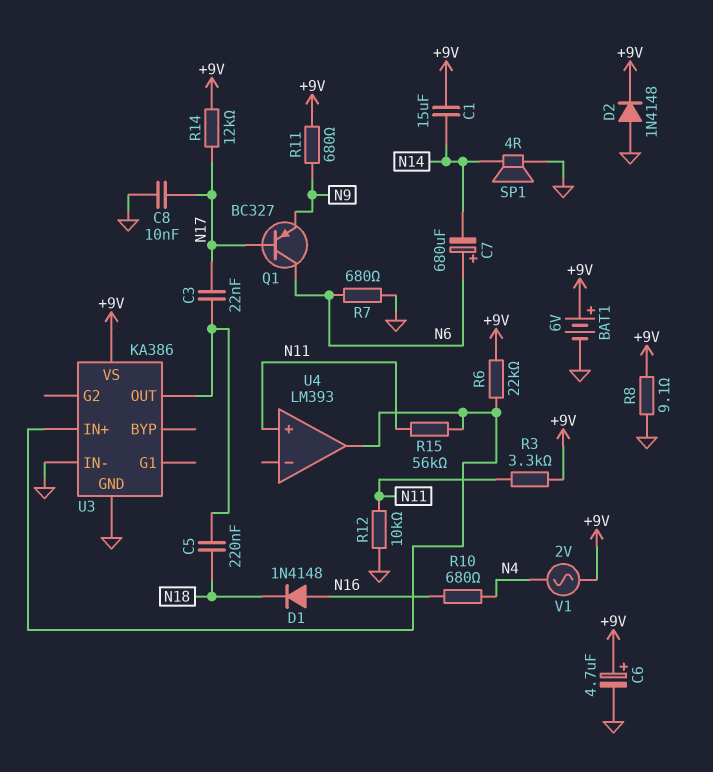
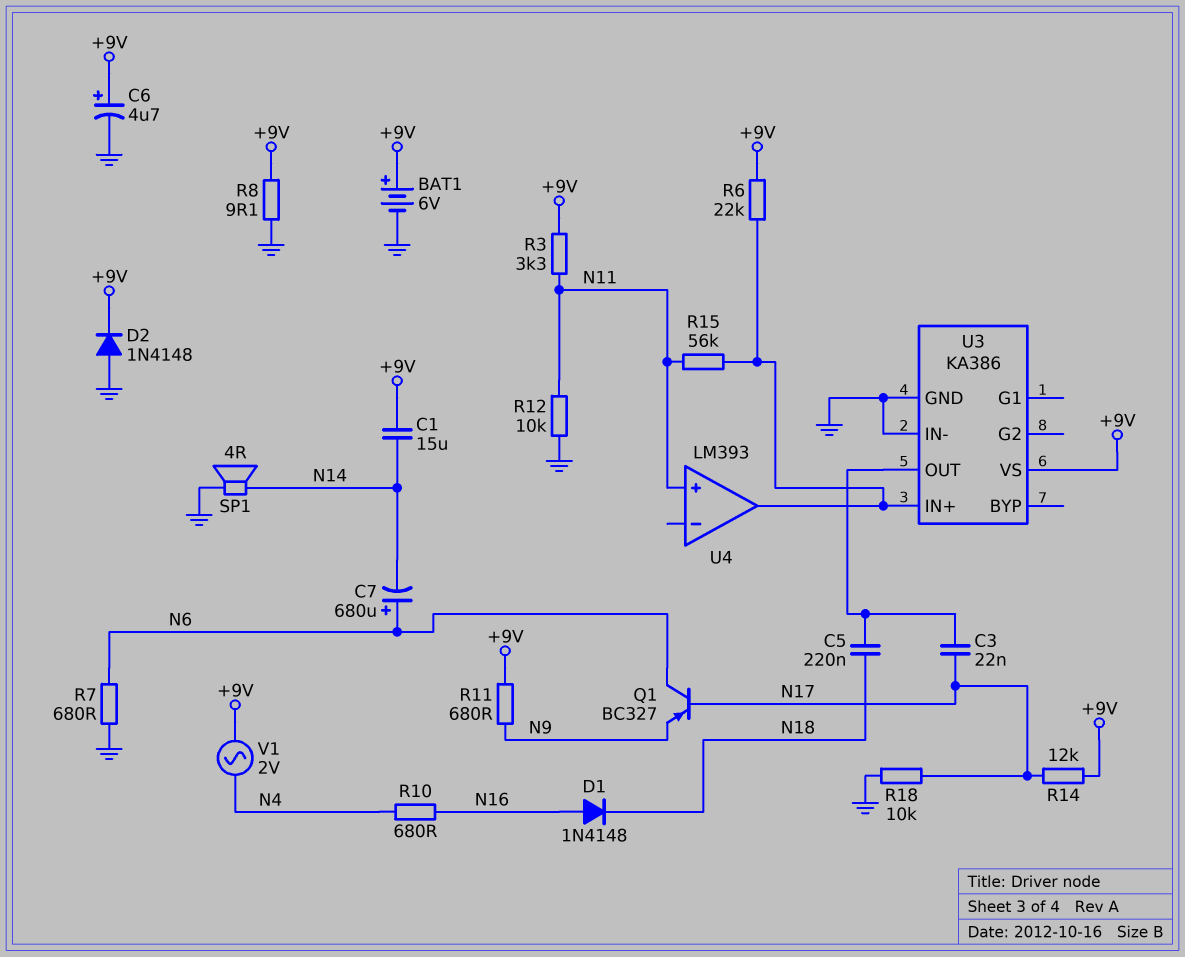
C8: 10nF (GND, N17) -> none
R18: none -> 10k (GND, N17)

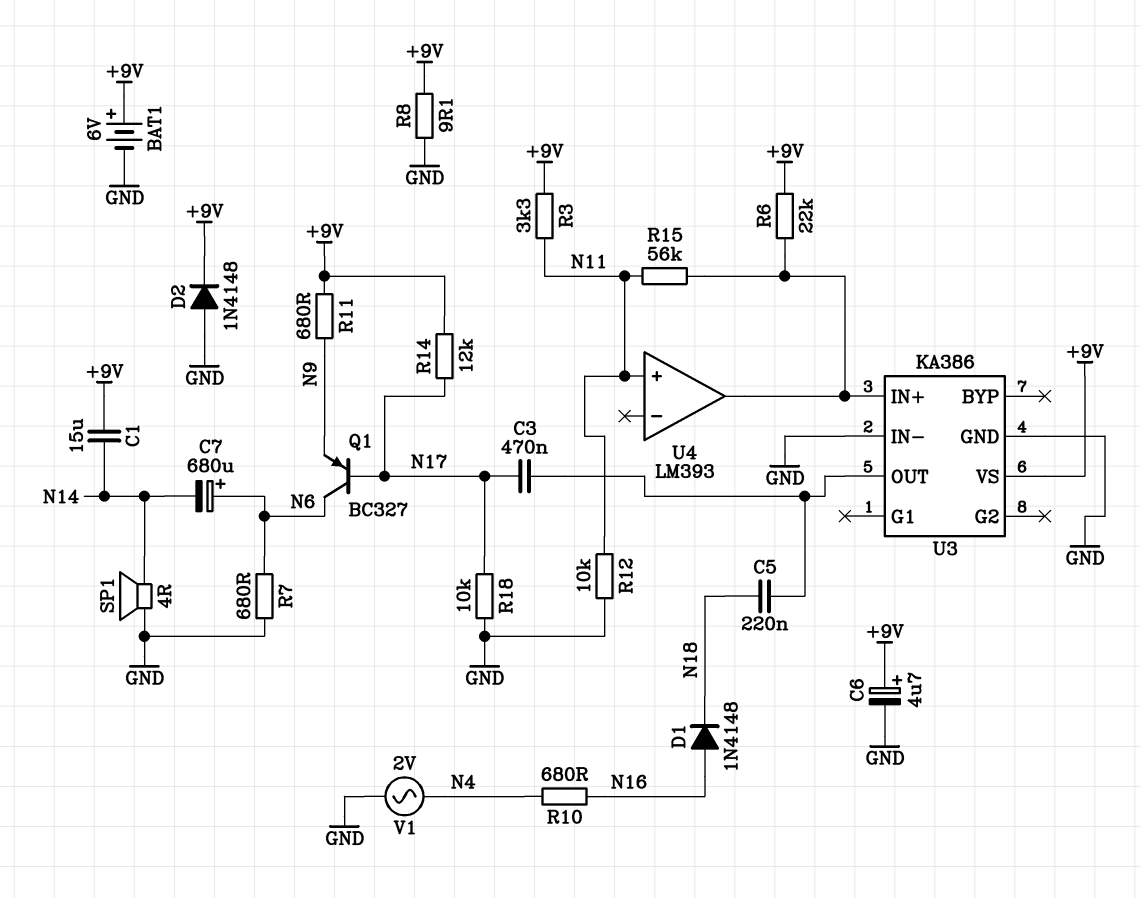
C3: 22nF (N17, U3/OUT) -> 470nF (N17, U3/OUT)
V1: AC 2V (+9V, N4) -> AC 2V (GND, N4)

